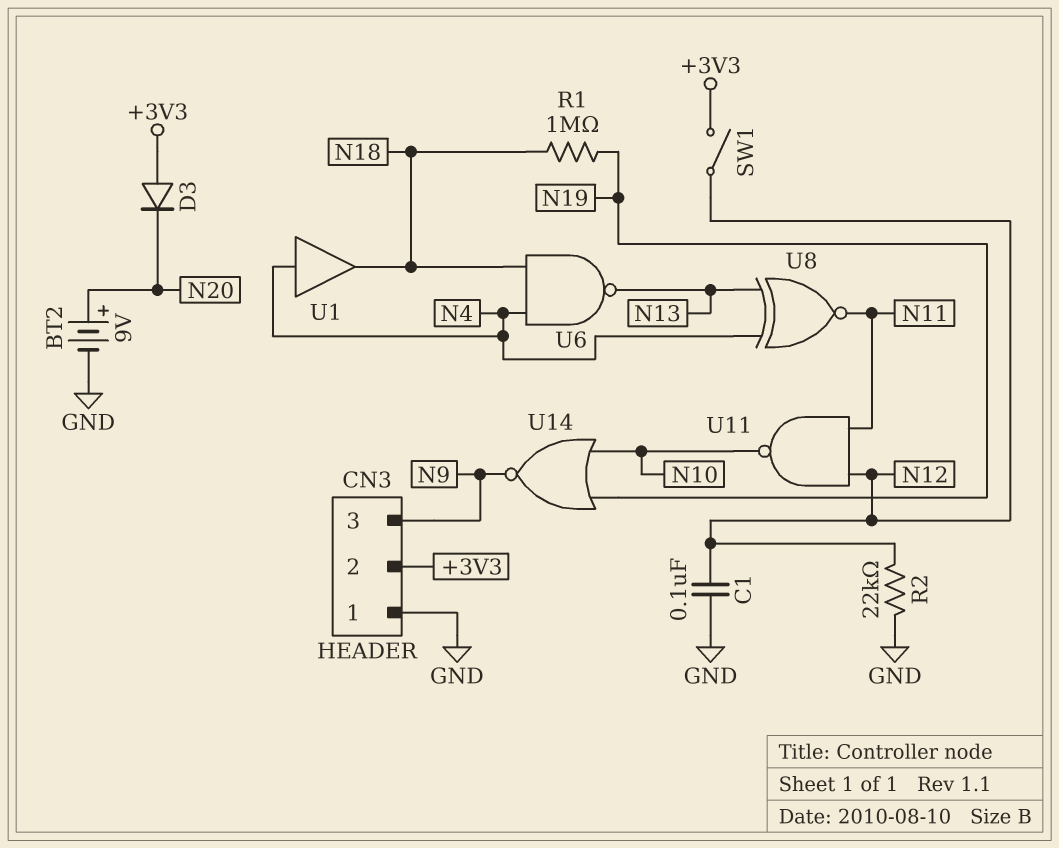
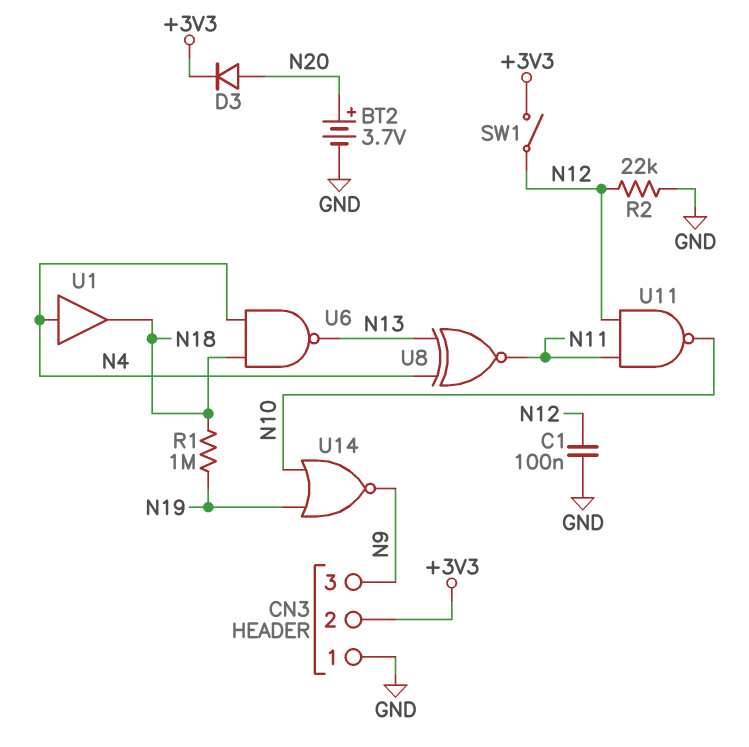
BT2: 9V (plus N20, minus GND) -> 3.7V (plus N20, minus GND)
D3: diode (A +3V3, K N20) -> diode (A N20, K +3V3)

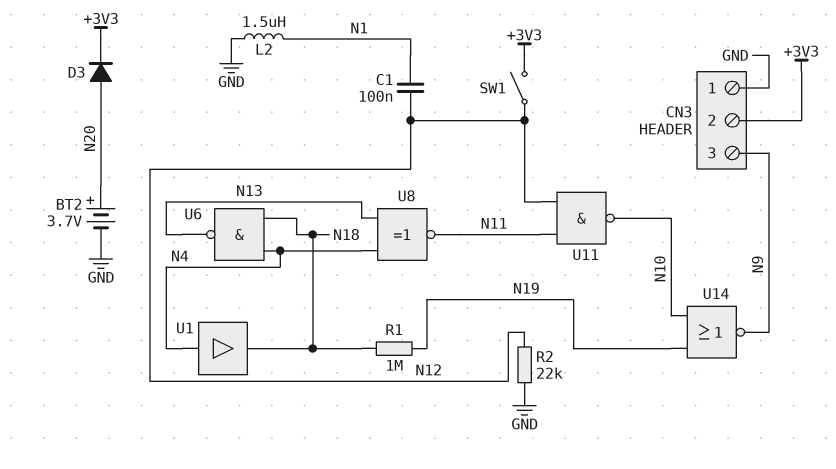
C1: 100nF (GND, N12) -> 100nF (N1, N12)
L2: none -> 1.5uH (GND, N1)

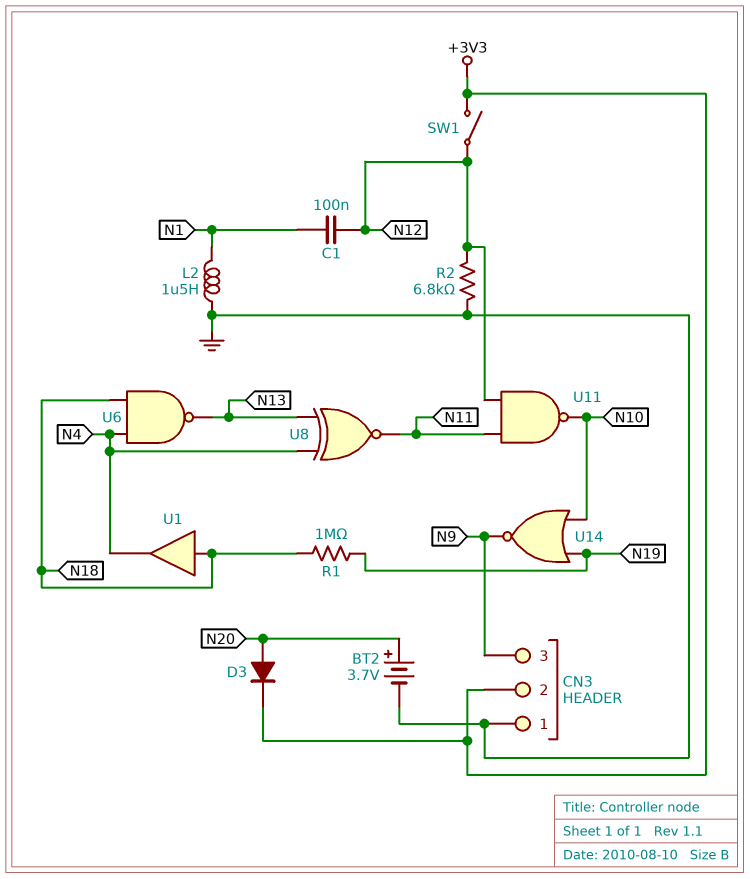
R2: 22k (GND, N12) -> 6.8k (GND, N12)
U1: buffer (in N4, out N18) -> buffer (in N18, out N4)

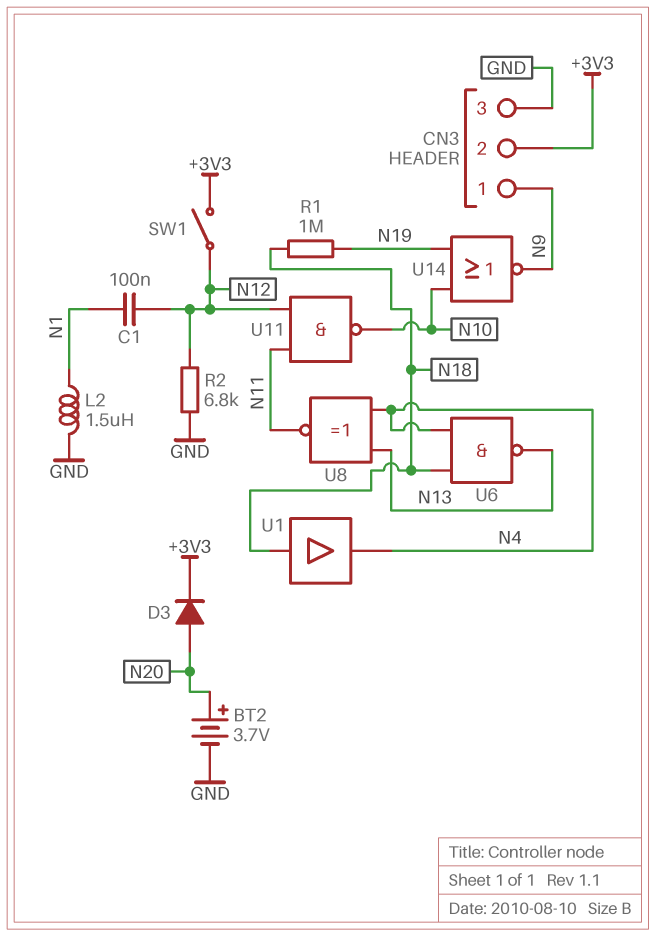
CN3 pin 1: GND -> N9
CN3 pin 3: N9 -> GND

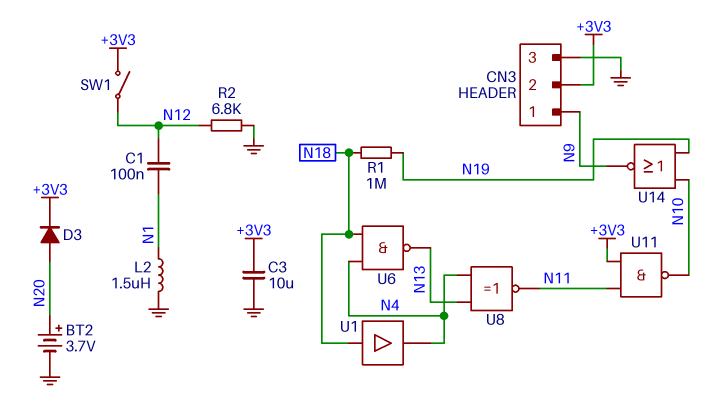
C3: none -> 10uF (+3V3, GND)
U11: NAND (in N11, in N12, out N10) -> NAND (in +3V3, in N11, out N10)

